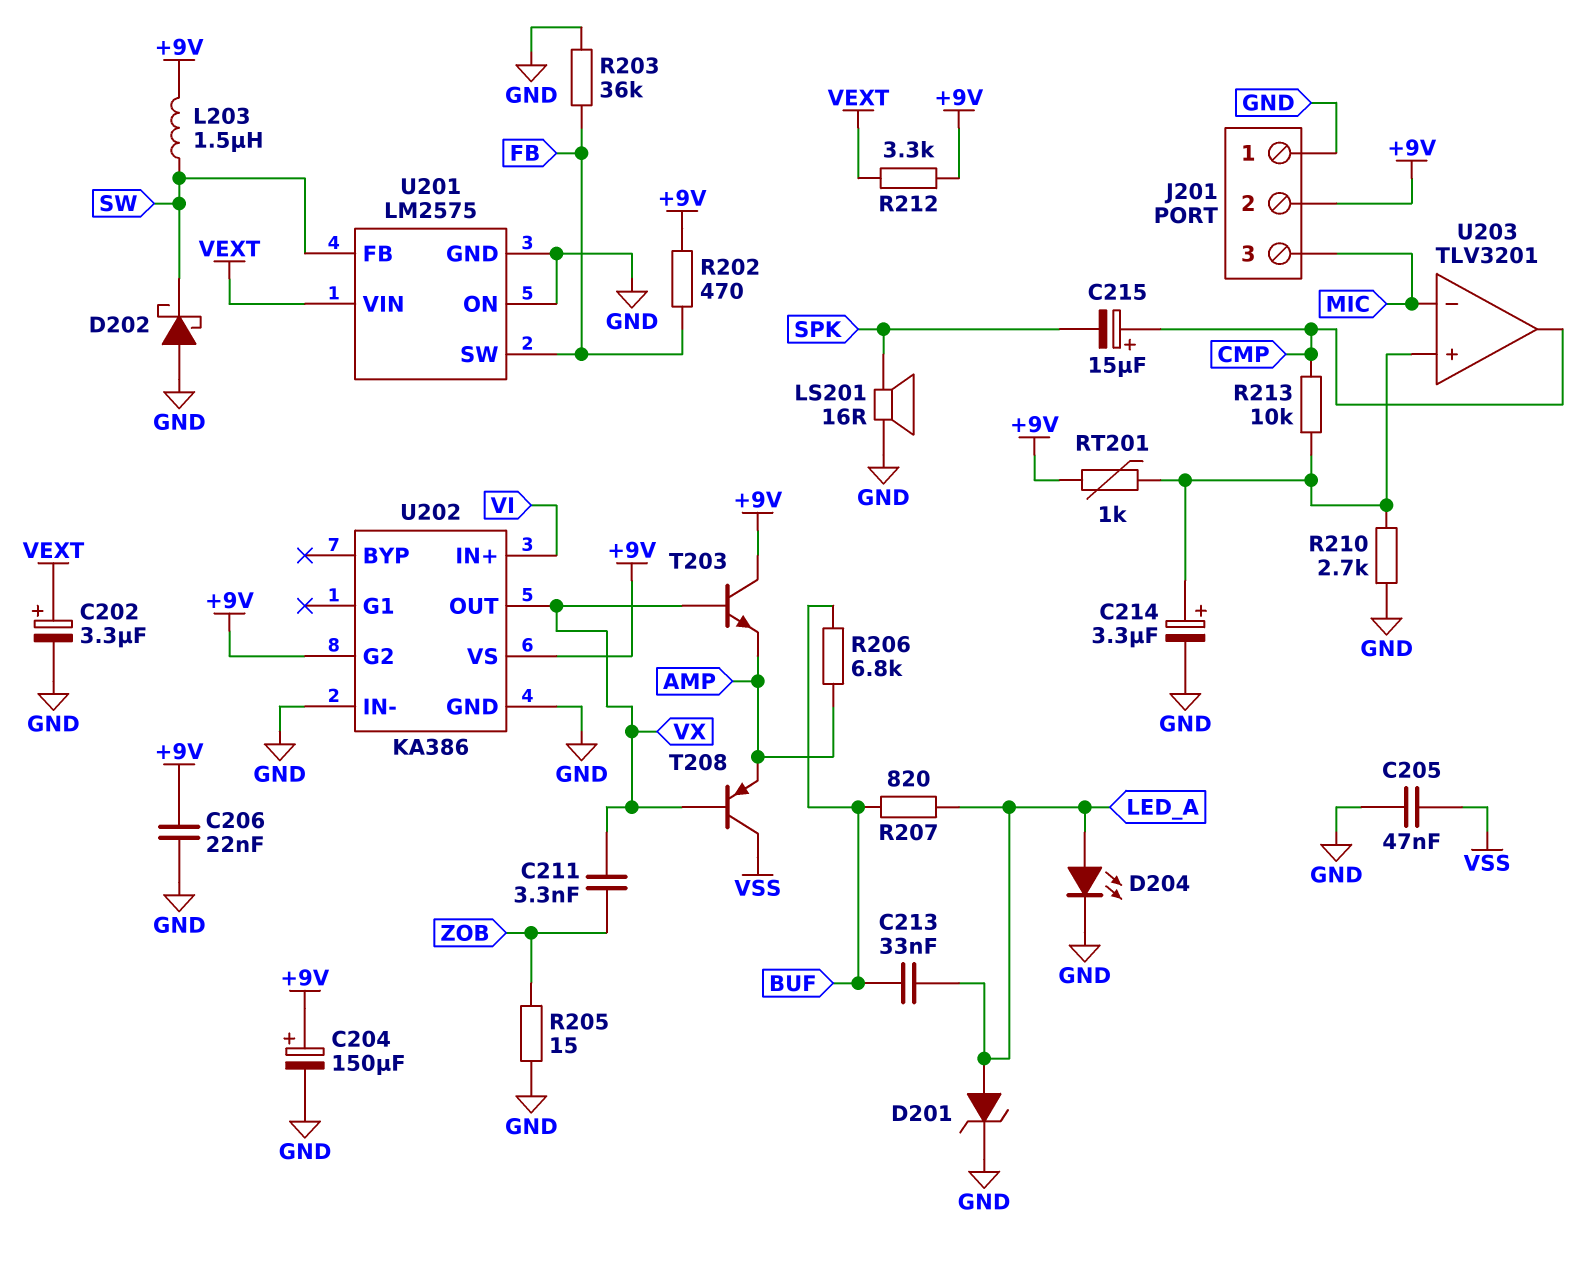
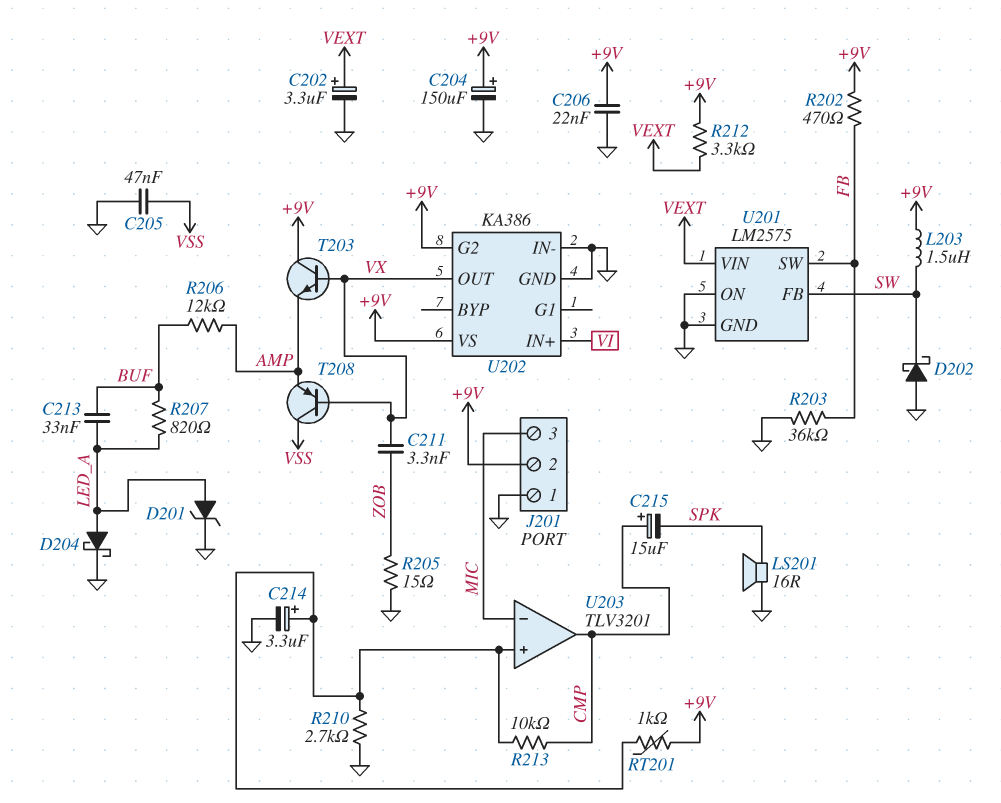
D204: LED (A LED_A, K GND) -> schottky (A LED_A, K GND)
R206: 6.8k (AMP, BUF) -> 12k (AMP, BUF)

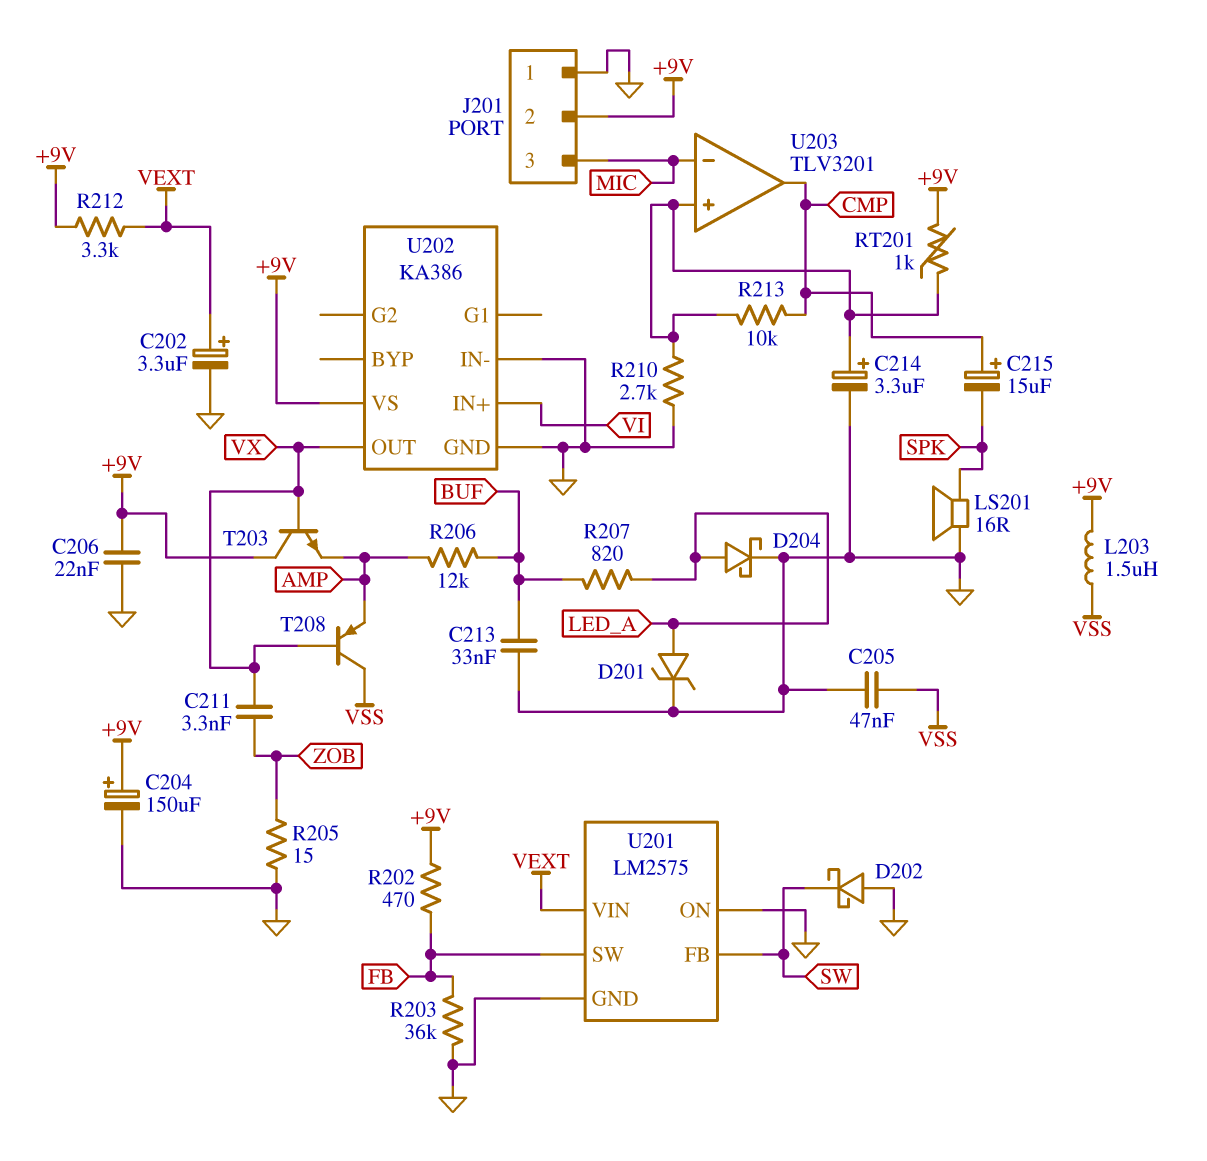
C213: 33nF (BUF, LED_A) -> 33nF (BUF, GND)
L203: 1.5uH (+9V, SW) -> 1.5uH (+9V, VSS)
U202 pin G2: +9V -> none

